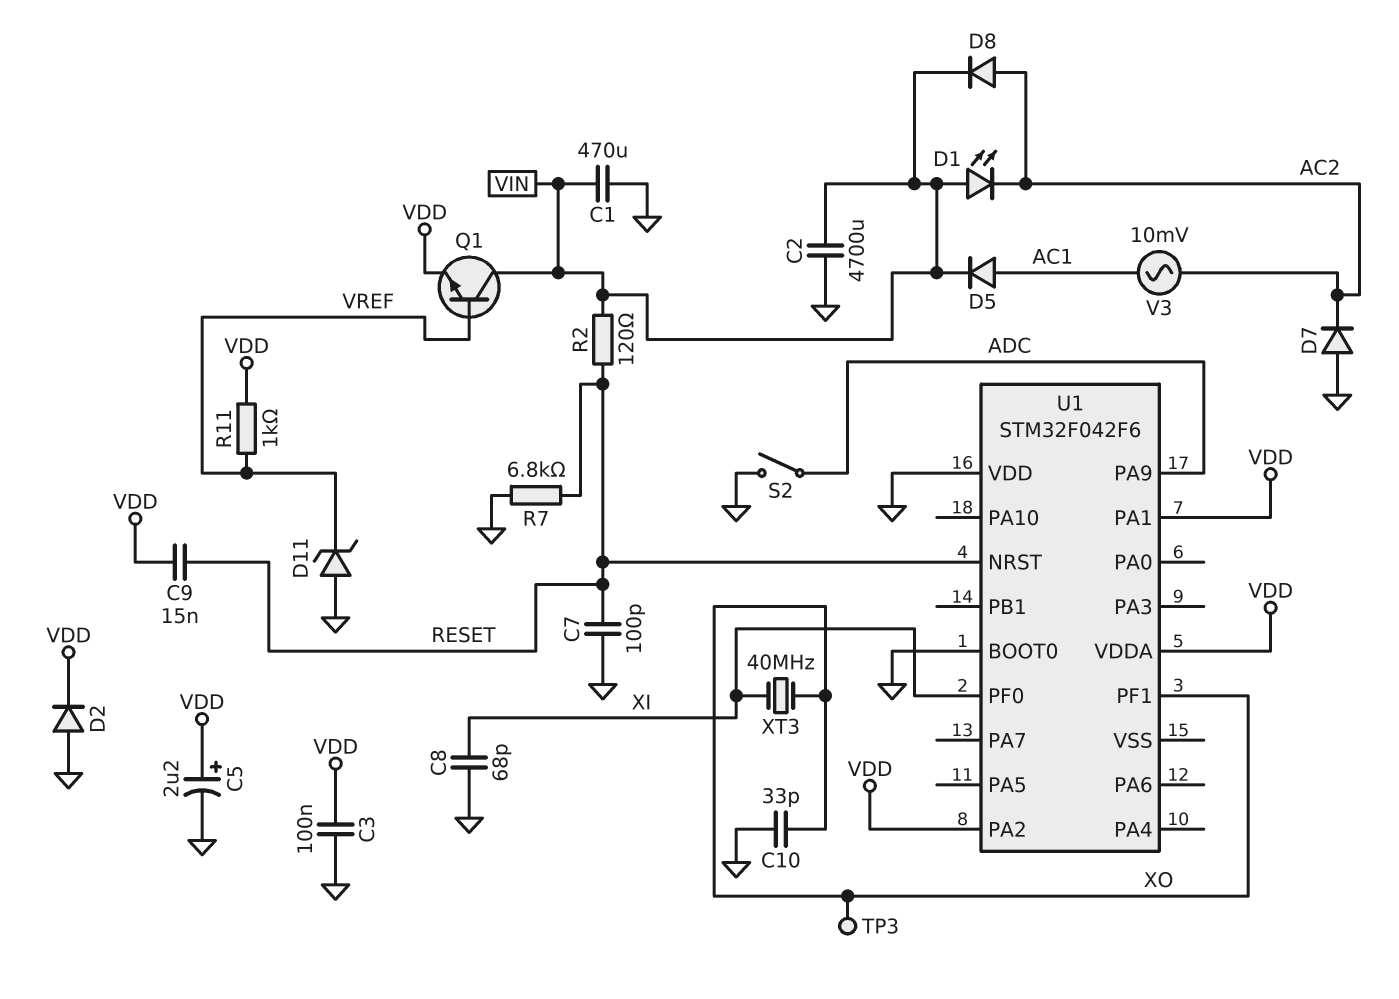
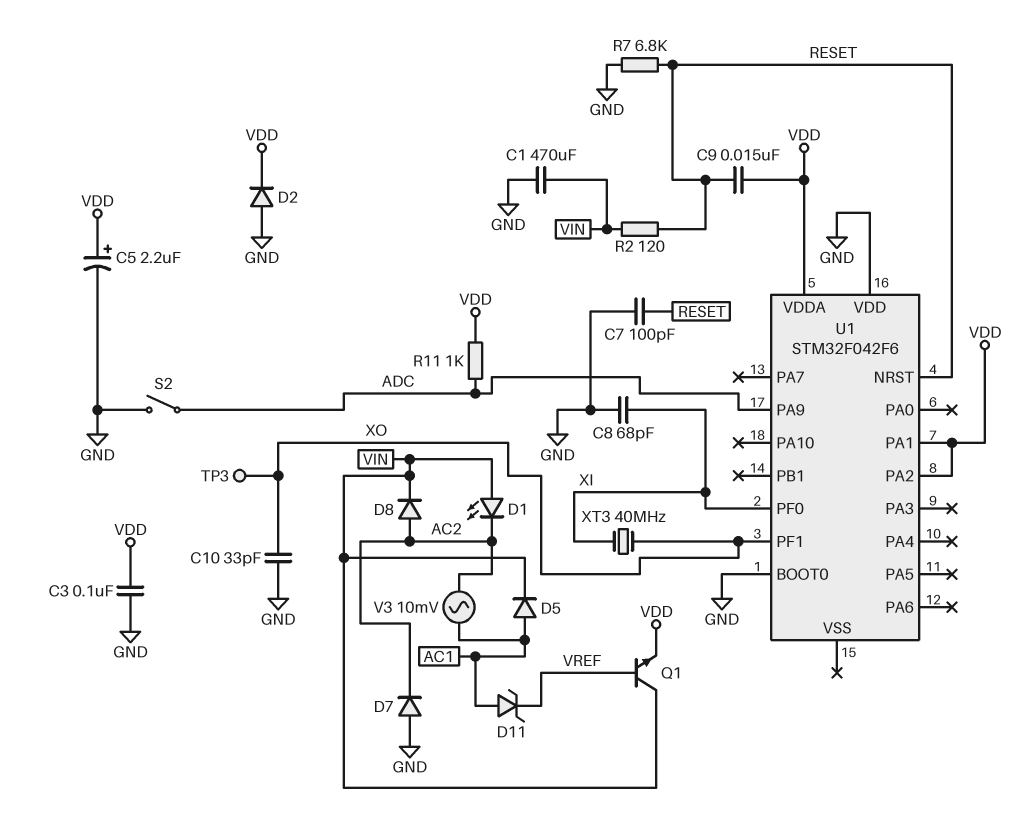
C2: 4700uF (GND, VIN) -> none
D11: zener (A GND, K VREF) -> zener (A AC1, K VREF)
R11: 1k (VDD, VREF) -> 1k (ADC, VDD)

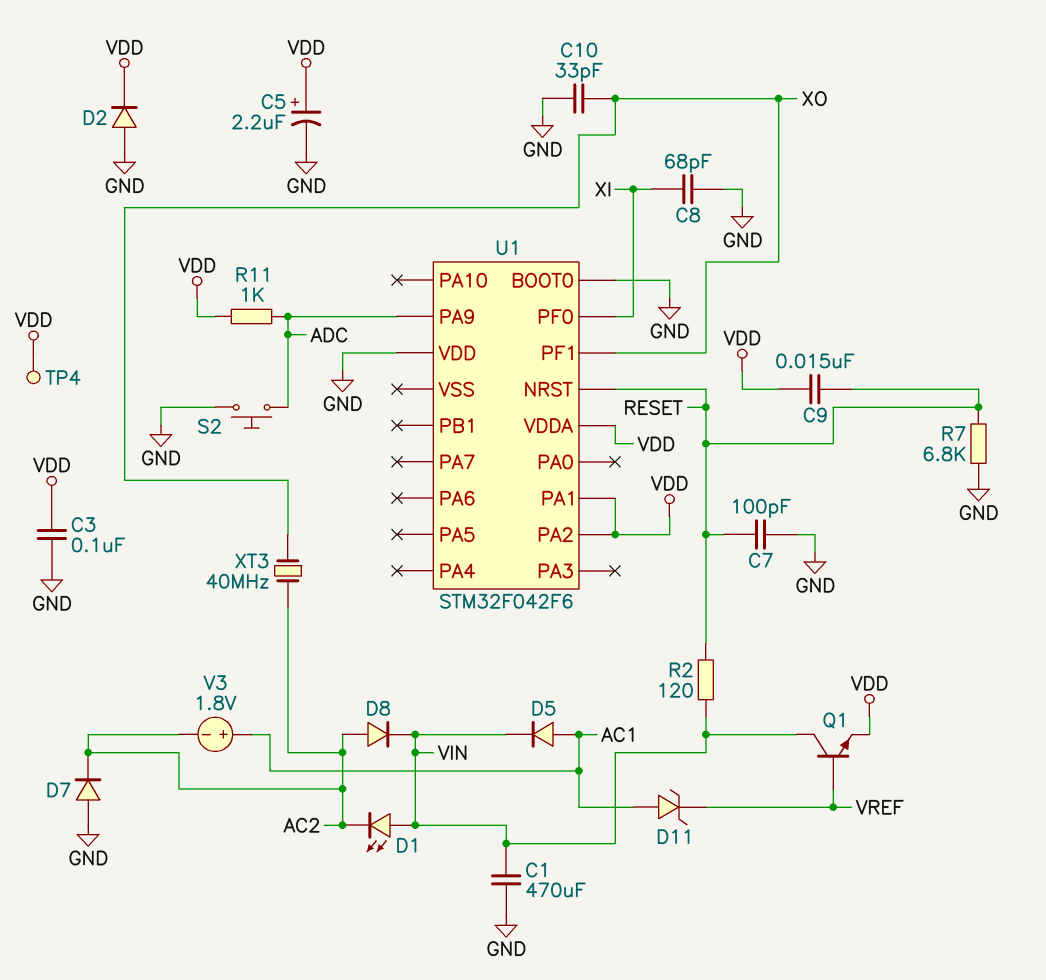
S2: switch (ADC, GND) -> button (ADC, GND)
TP3: test point (XO) -> none
TP4: none -> test point (VDD)
V3: AC 10mV (AC1, AC2) -> 1.8V (plus AC1, minus AC2)
XT3: 40MHz (XI, XO) -> 40MHz (AC2, XO)

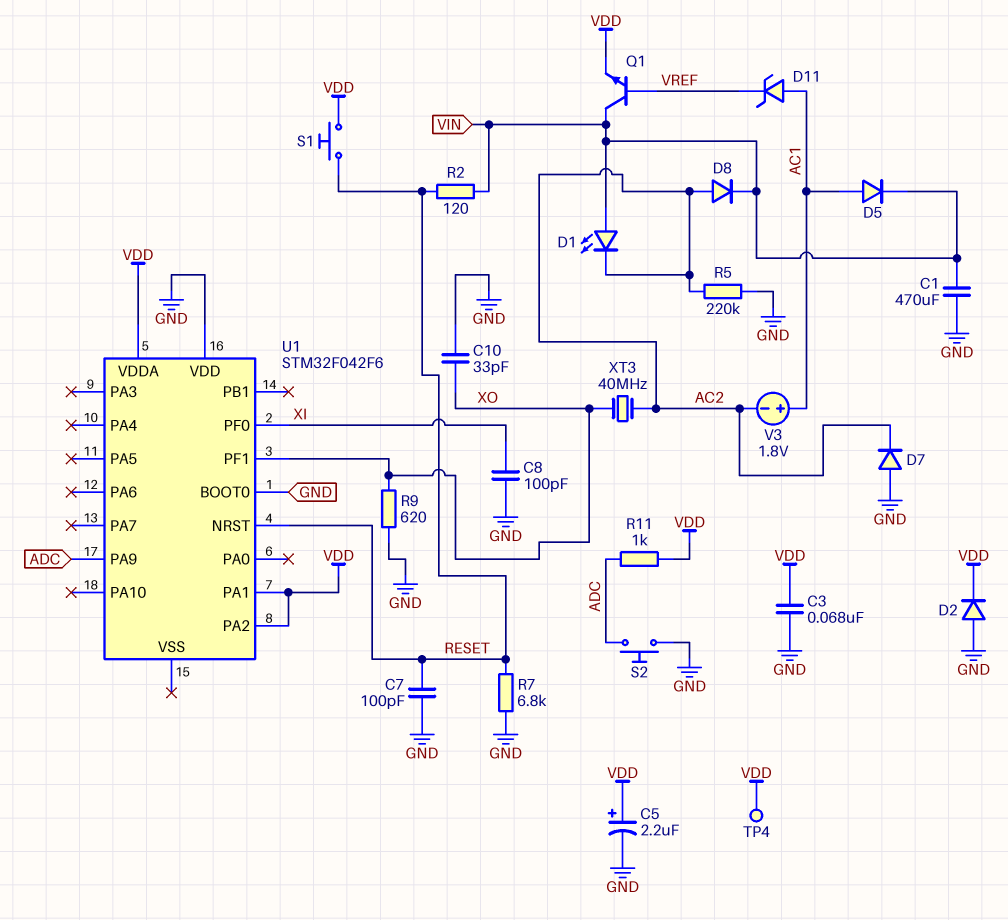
C3: 100nF (GND, VDD) -> 68nF (GND, VDD)
C8: 68pF (GND, XI) -> 100pF (GND, XI)
C9: 15nF (RESET, VDD) -> none
R5: none -> 220k (AC2, GND)
R9: none -> 620 (GND, XO)
S1: none -> button (RESET, VDD)

